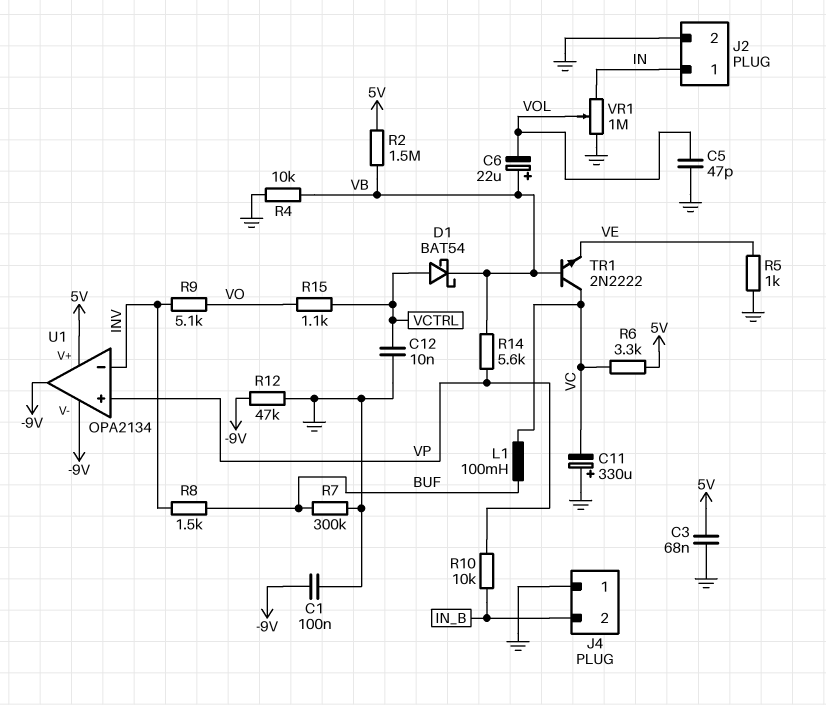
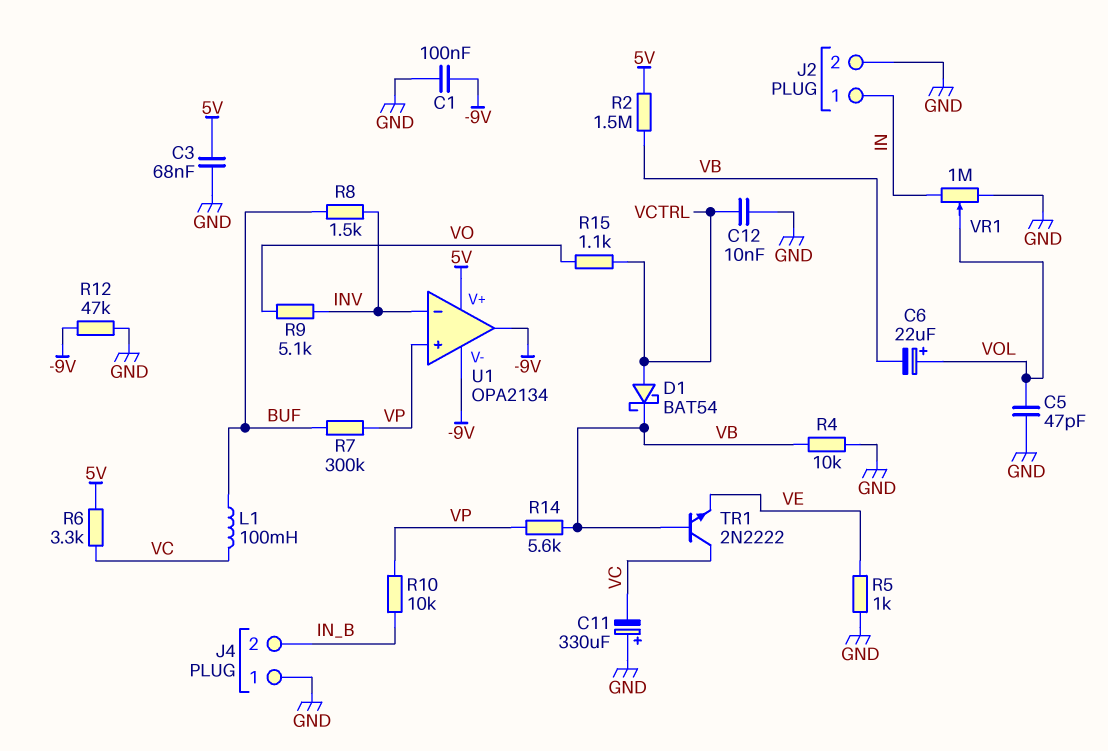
C6: 22uF (plus VB, minus VOL) -> 22uF (plus VOL, minus VB)
R7: 300k (BUF, GND) -> 300k (BUF, VP)

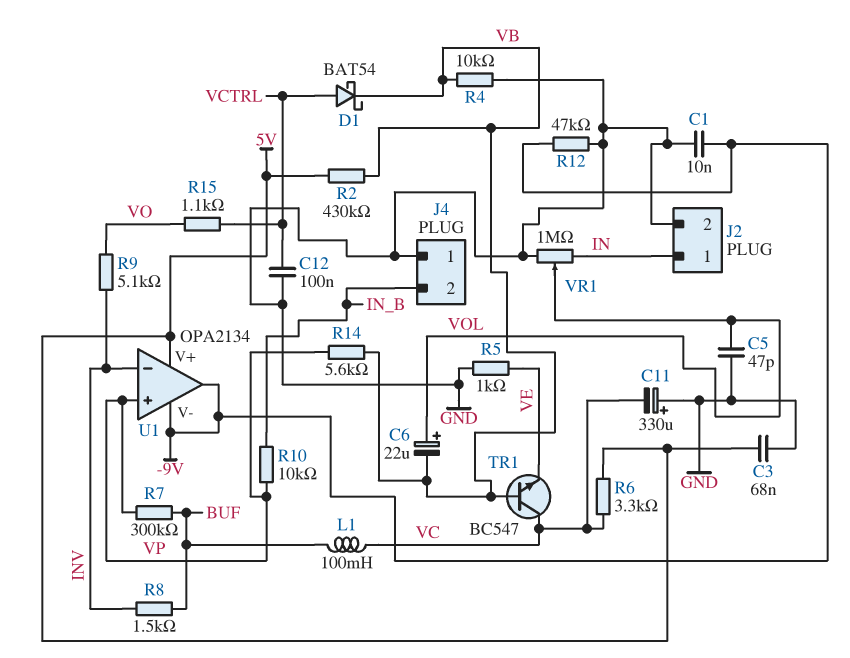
C1: 100nF (-9V, GND) -> 10nF (-9V, GND)
C12: 10nF (GND, VCTRL) -> 100nF (GND, VCTRL)
R2: 1.5M (5V, VB) -> 430k (5V, VB)
TR1: NPN 2N2222 (B VB, C VC, E VE) -> NPN BC547 (B VB, C VC, E VE)

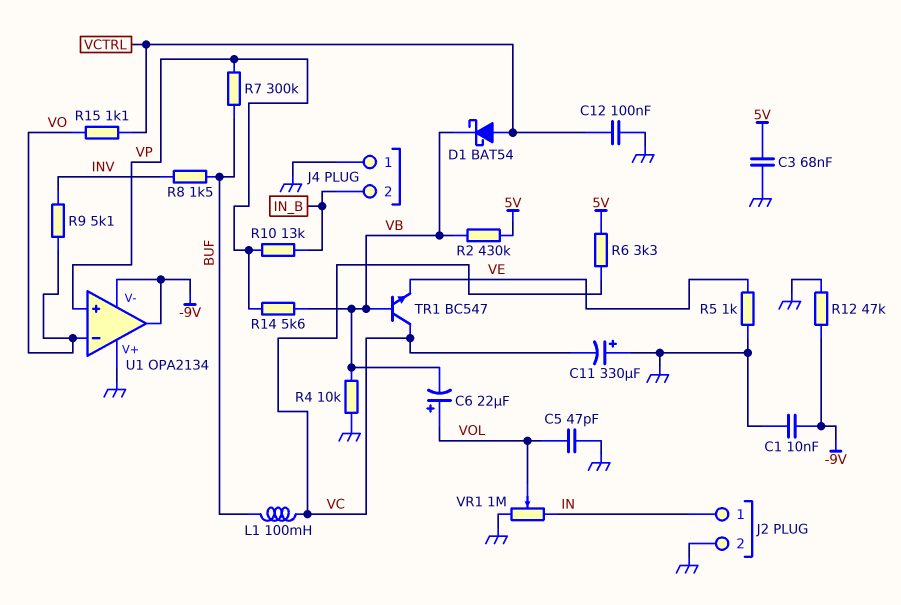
R10: 10k (IN_B, VP) -> 13k (IN_B, VP)
U1 pin V+: 5V -> GND
U1 pin in-: INV -> VO

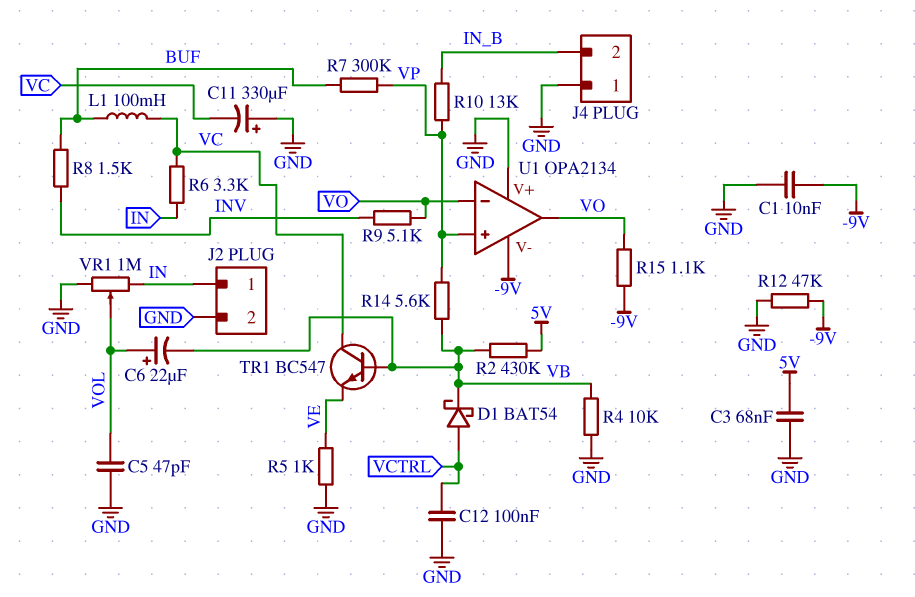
R6: 3.3k (5V, VC) -> 3.3k (IN, VC)
R15: 1.1k (VCTRL, VO) -> 1.1k (-9V, VO)
U1 pin out: -9V -> VO

